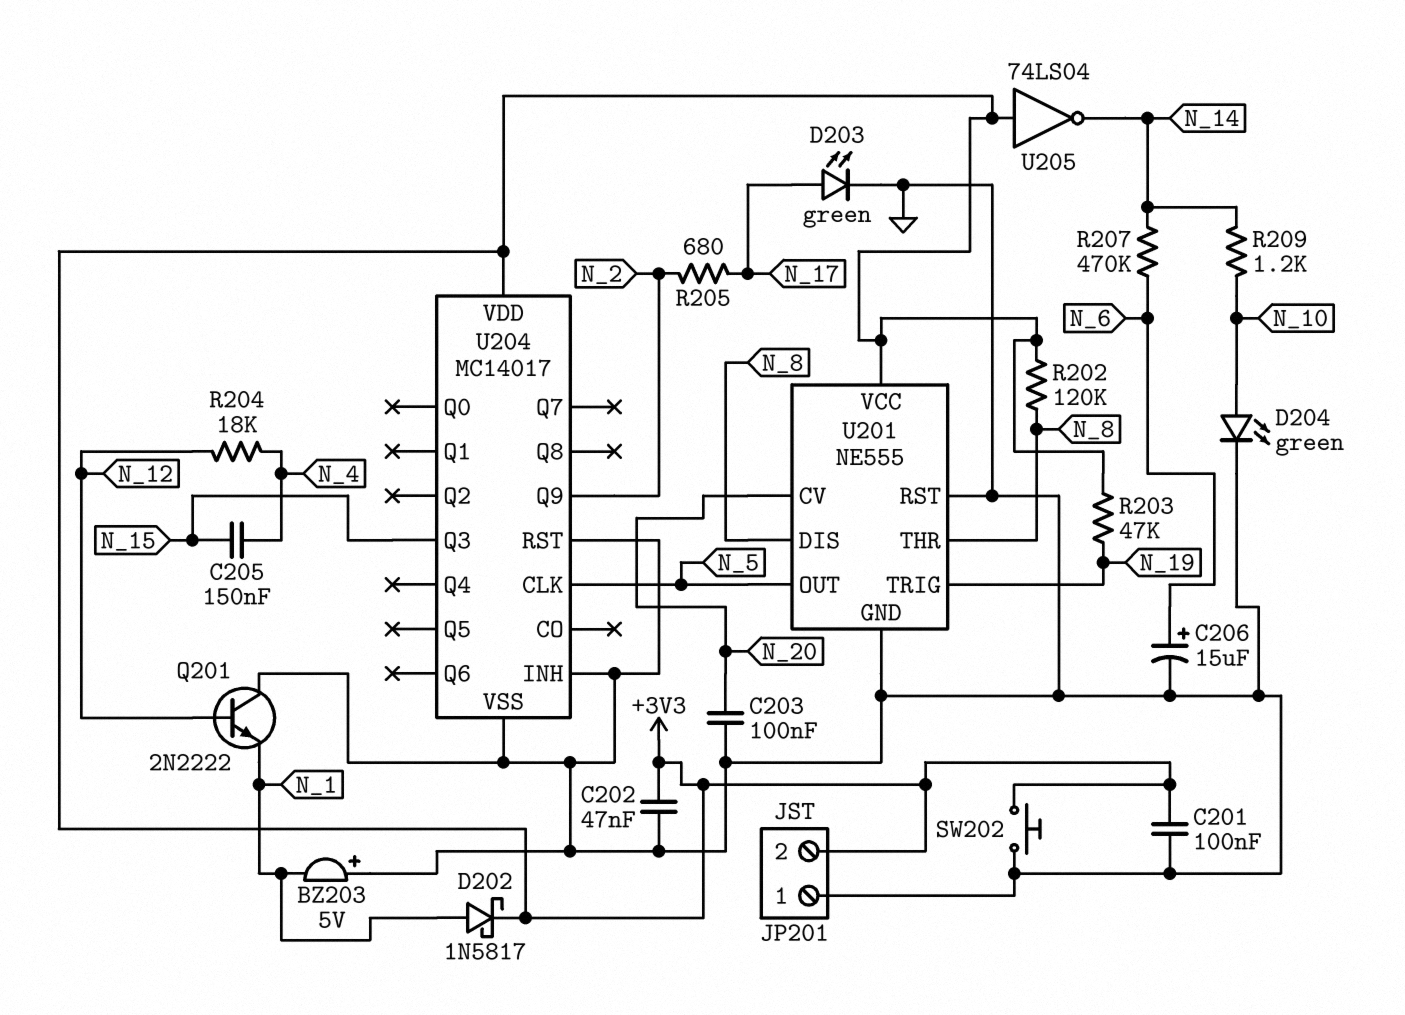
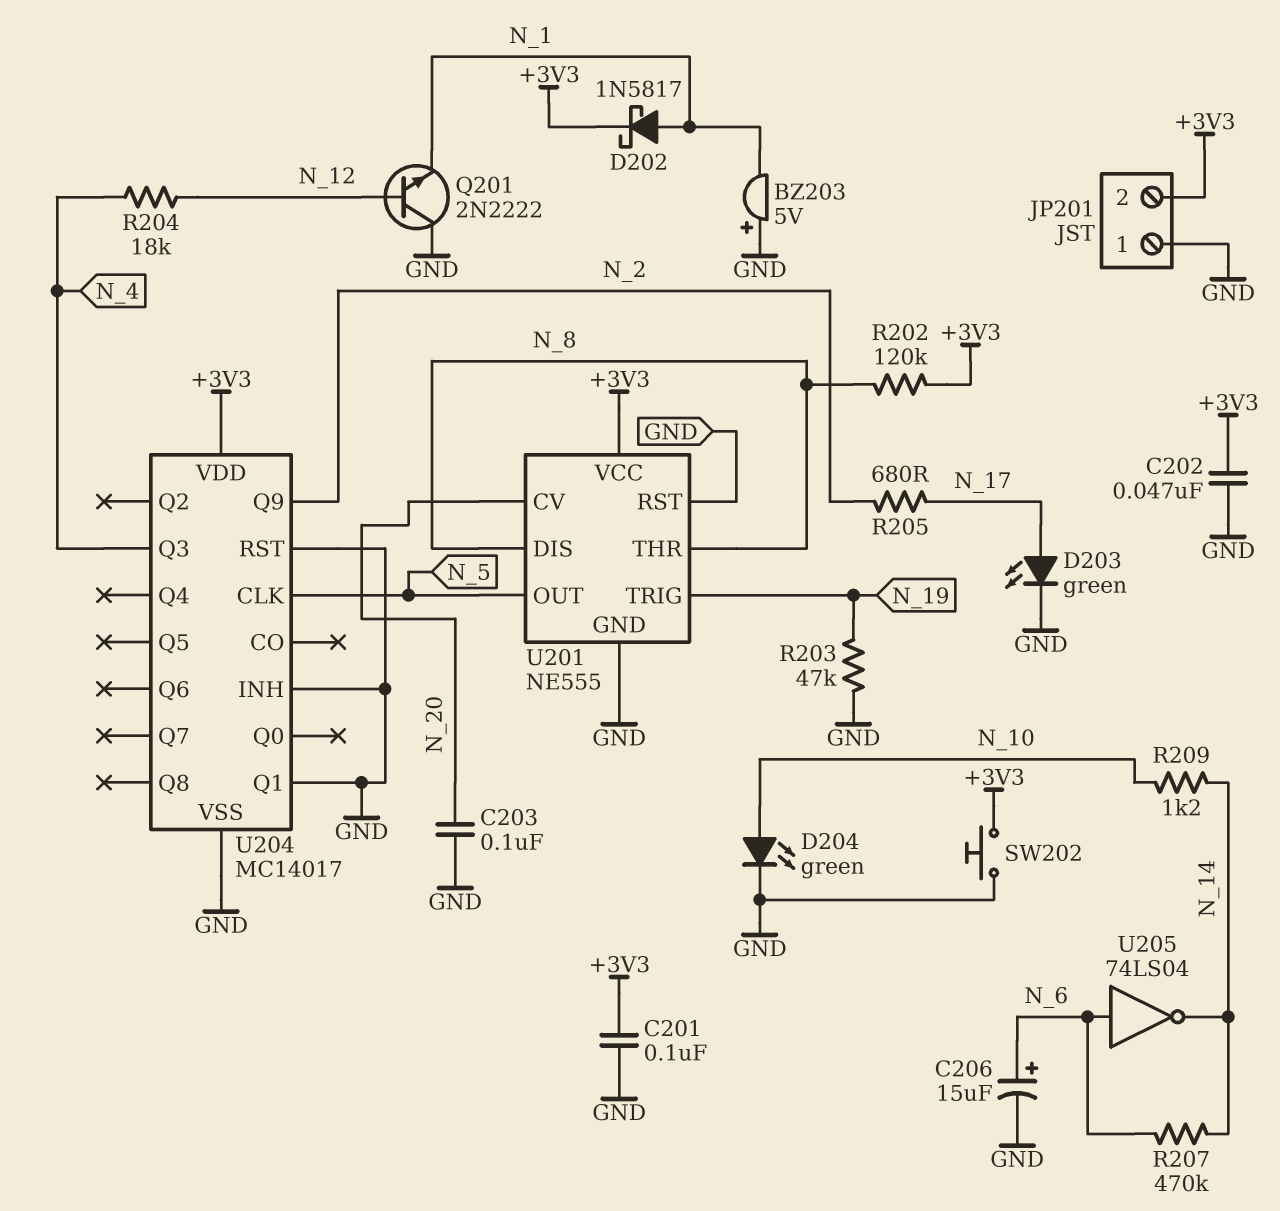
C205: 150nF (N_4, N_15) -> none
R203: 47k (+3V3, N_19) -> 47k (GND, N_19)
U204 pin Q1: none -> GND
U204 pin Q3: N_15 -> N_4
U205: NOT 74LS04 (in +3V3, out N_14) -> NOT 74LS04 (in N_6, out N_14)

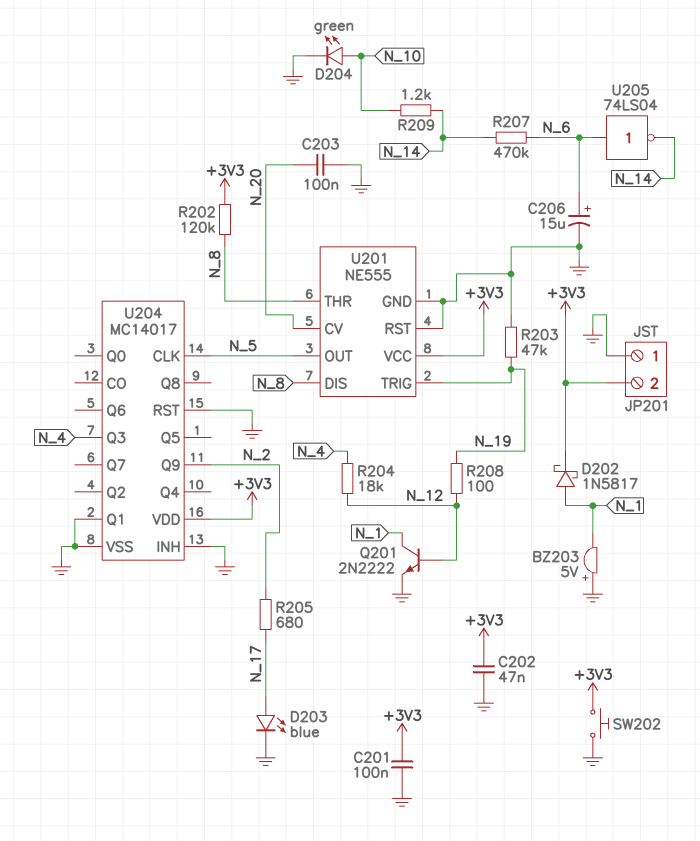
D203: LED green (A N_17, K GND) -> LED blue (A N_17, K GND)
Q201: NPN 2N2222 (B N_12, C GND, E N_1) -> NPN 2N2222 (B N_12, C N_1, E GND)
R208: none -> 100 (N_12, N_19)

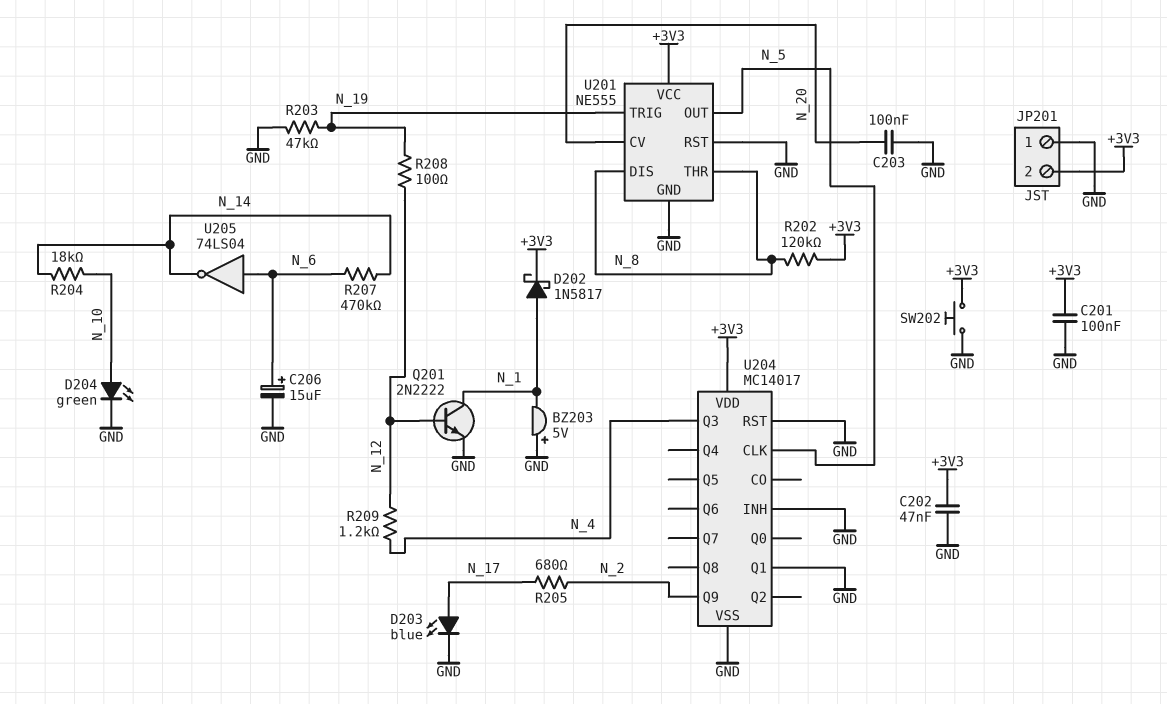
R204: 18k (N_4, N_12) -> 18k (N_10, N_14)
R209: 1.2k (N_10, N_14) -> 1.2k (N_4, N_12)

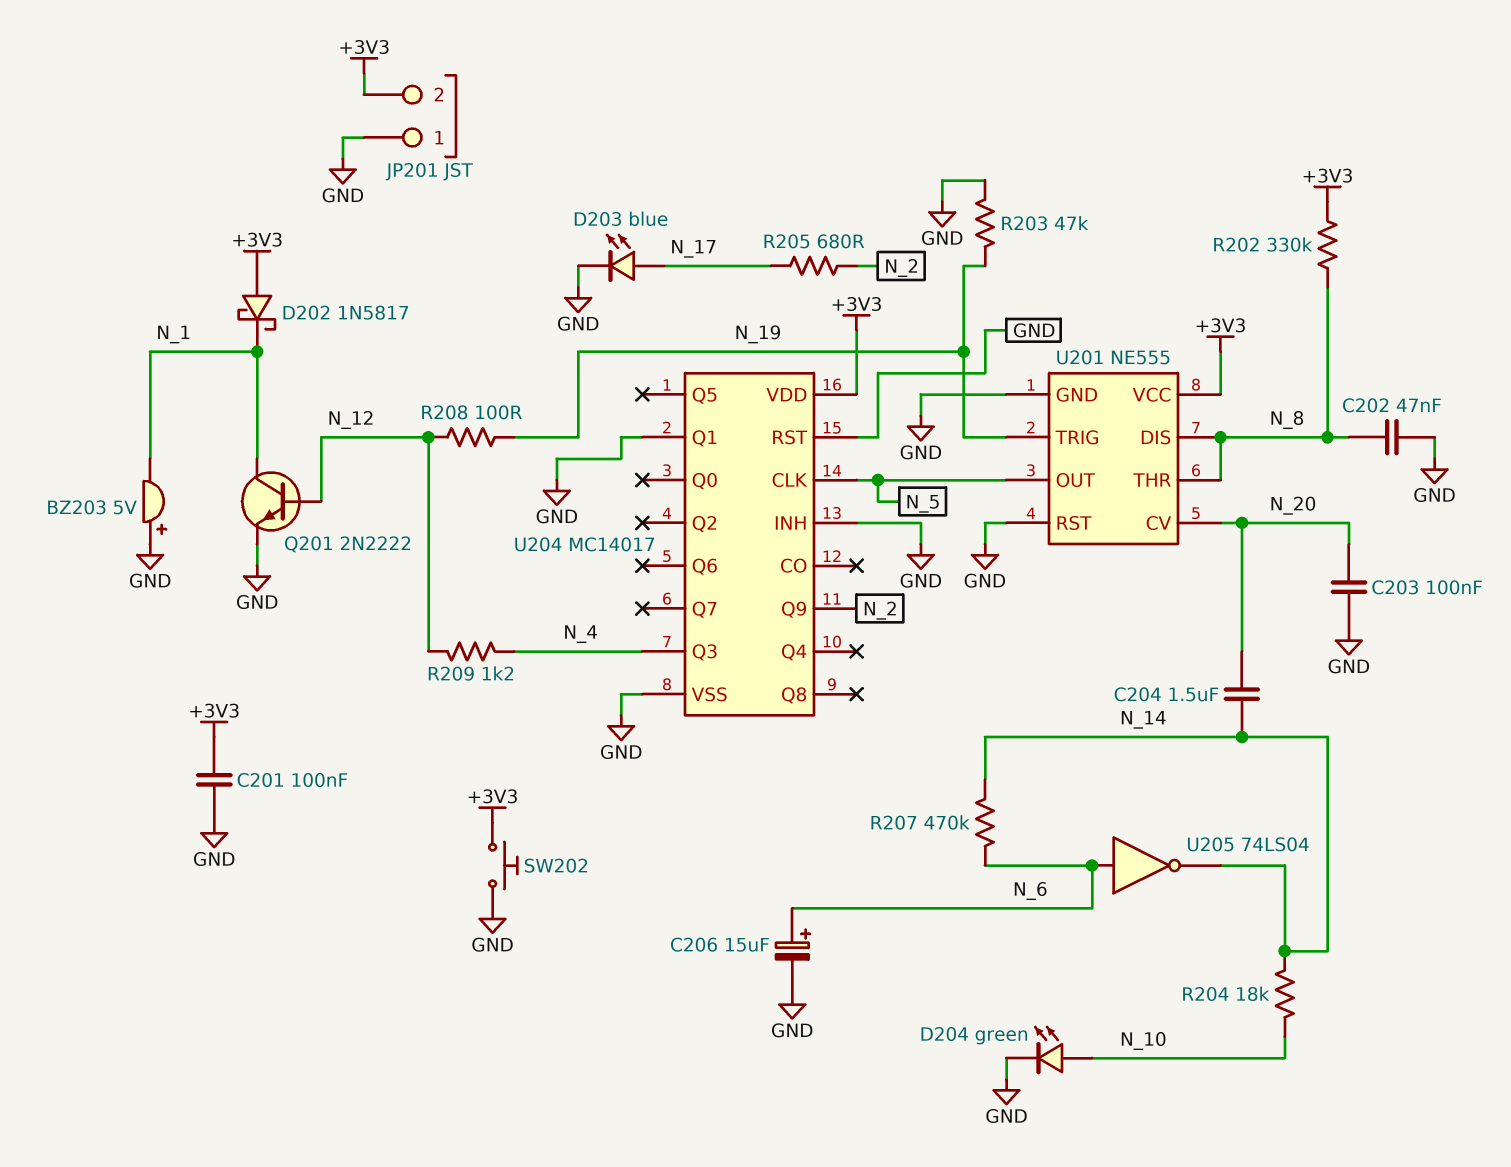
C202: 47nF (+3V3, GND) -> 47nF (GND, N_8)
C204: none -> 1.5uF (N_14, N_20)
D202: schottky 1N5817 (A N_1, K +3V3) -> schottky 1N5817 (A +3V3, K N_1)
R202: 120k (+3V3, N_8) -> 330k (+3V3, N_8)

